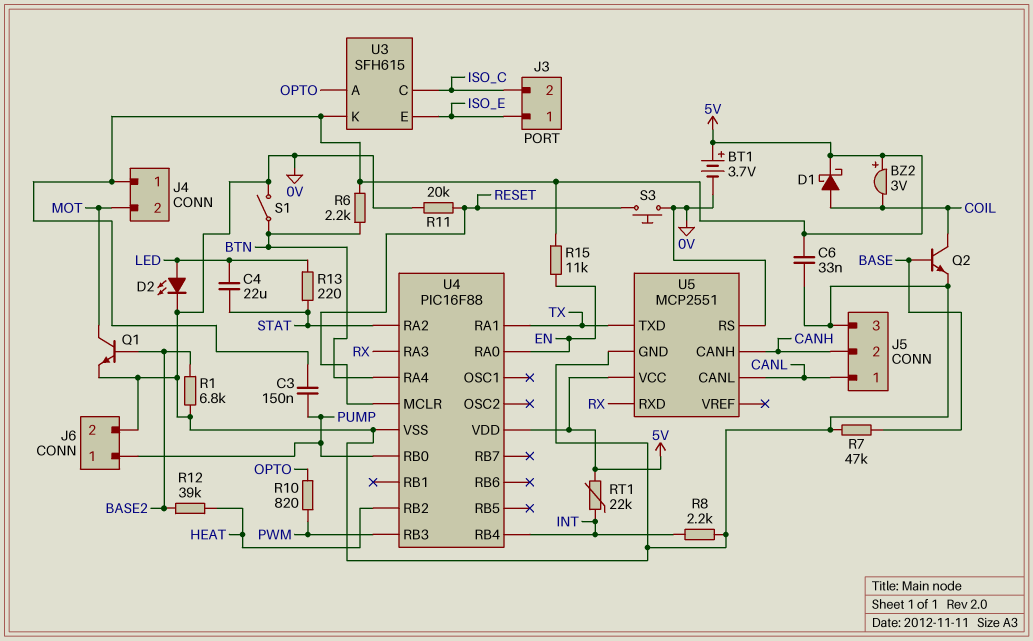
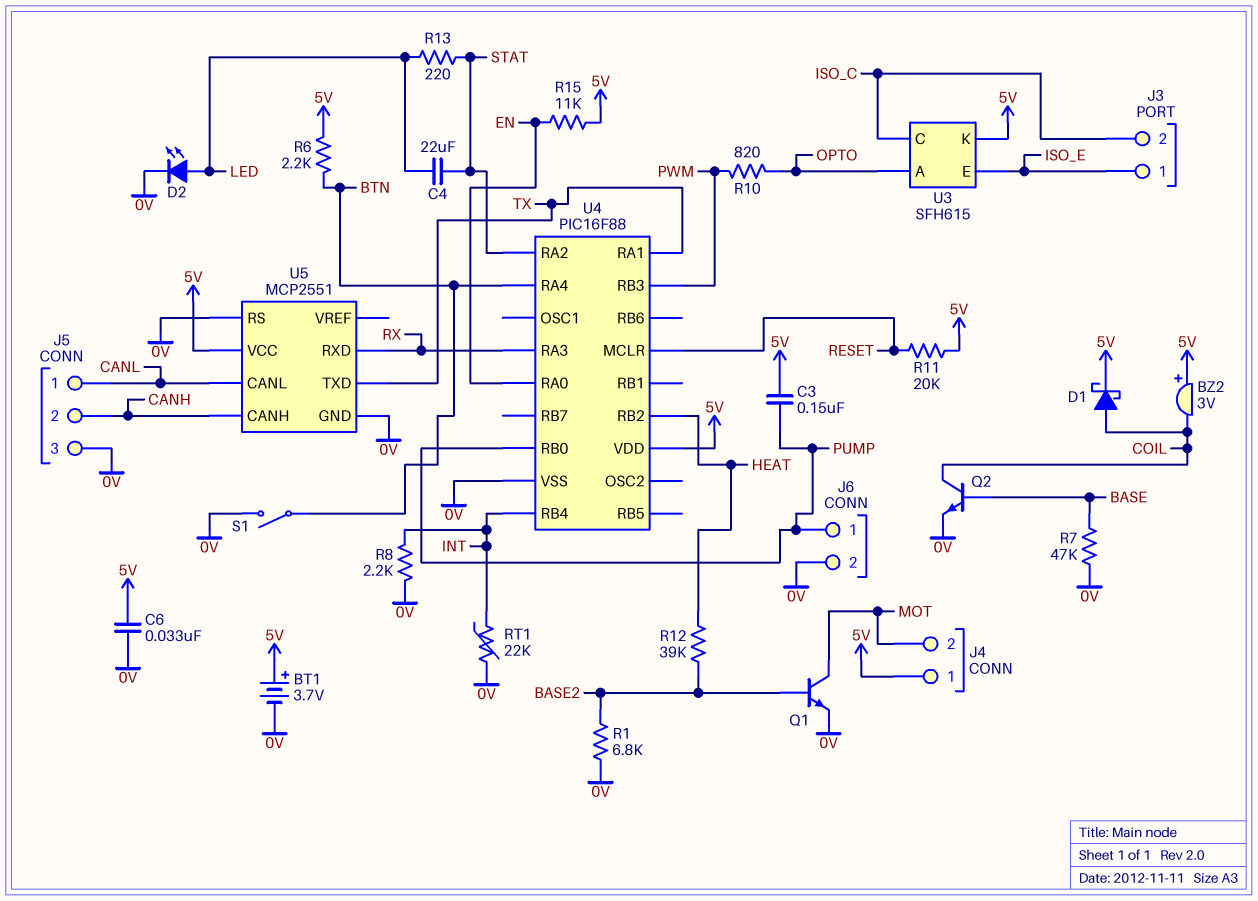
R11: 20k (0V, RESET) -> 20k (5V, RESET)
RT1: 22k (5V, INT) -> 22k (0V, INT)
S3: button (0V, RESET) -> none

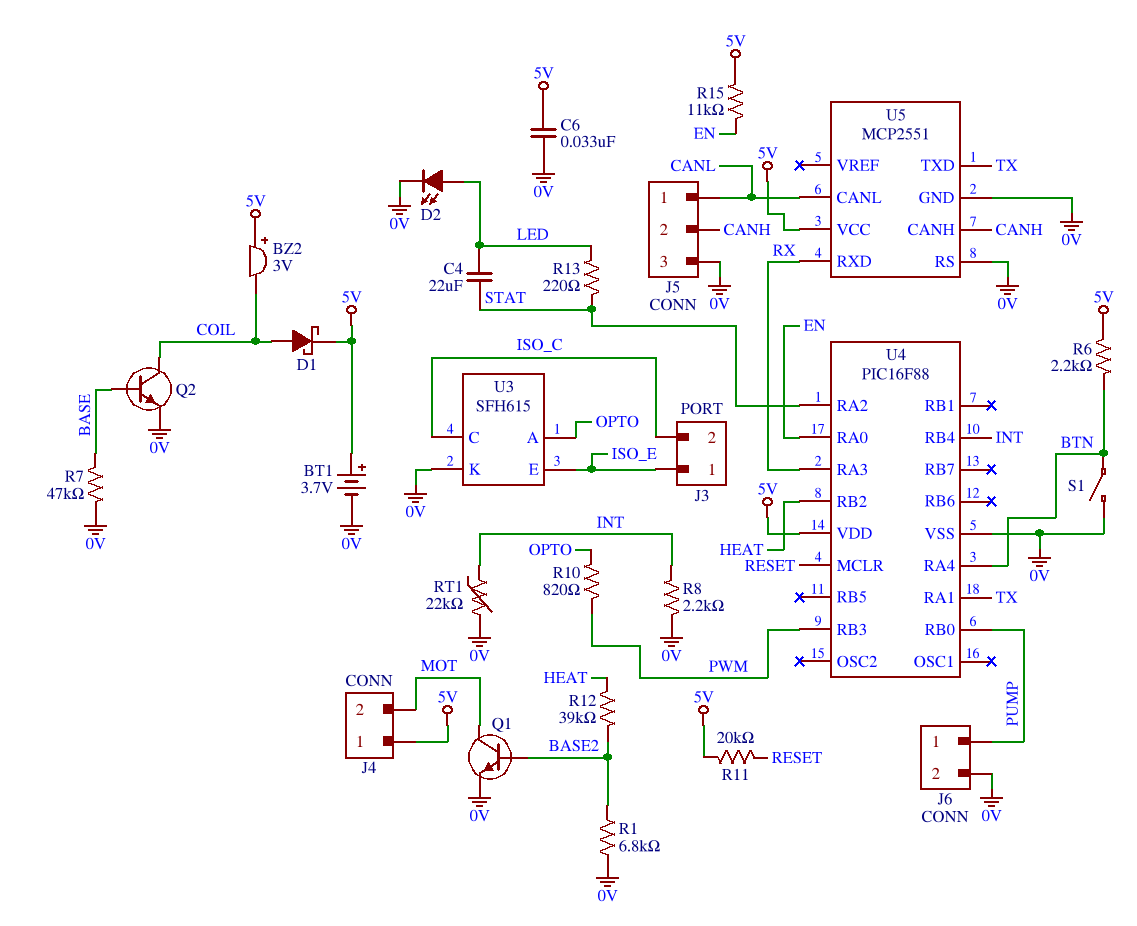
C3: 150nF (5V, PUMP) -> none
U3 pin K: 5V -> 0V

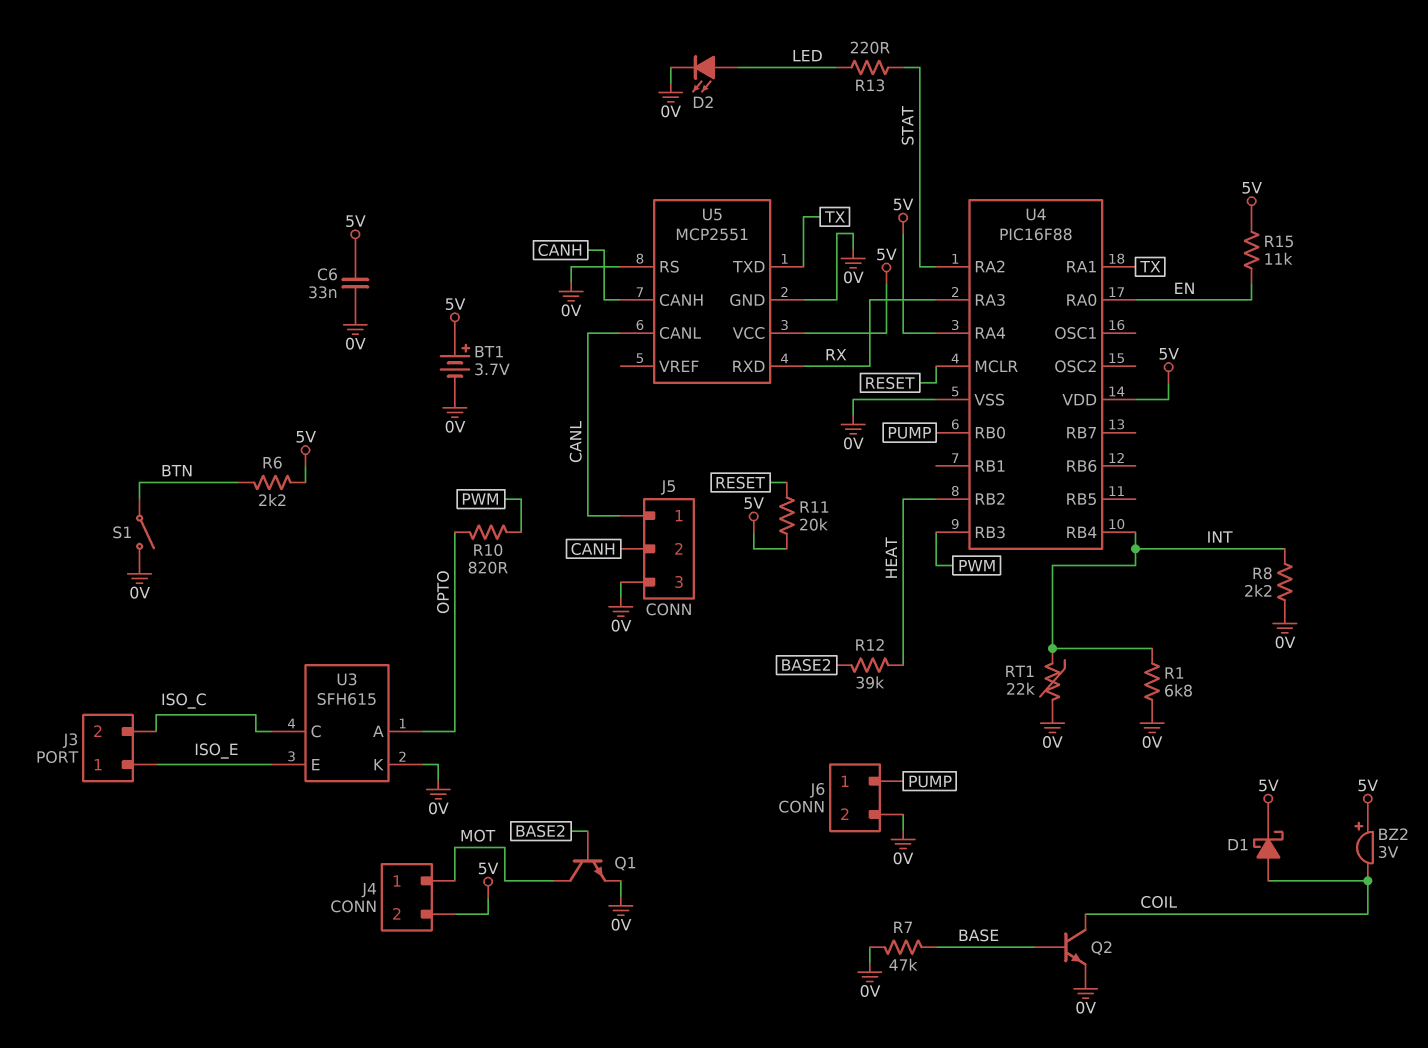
C4: 22uF (LED, STAT) -> none
J4 pin 1: 5V -> MOT
J4 pin 2: MOT -> 5V
R1: 6.8k (0V, BASE2) -> 6.8k (0V, INT)
U4 pin RA4: BTN -> 5V

